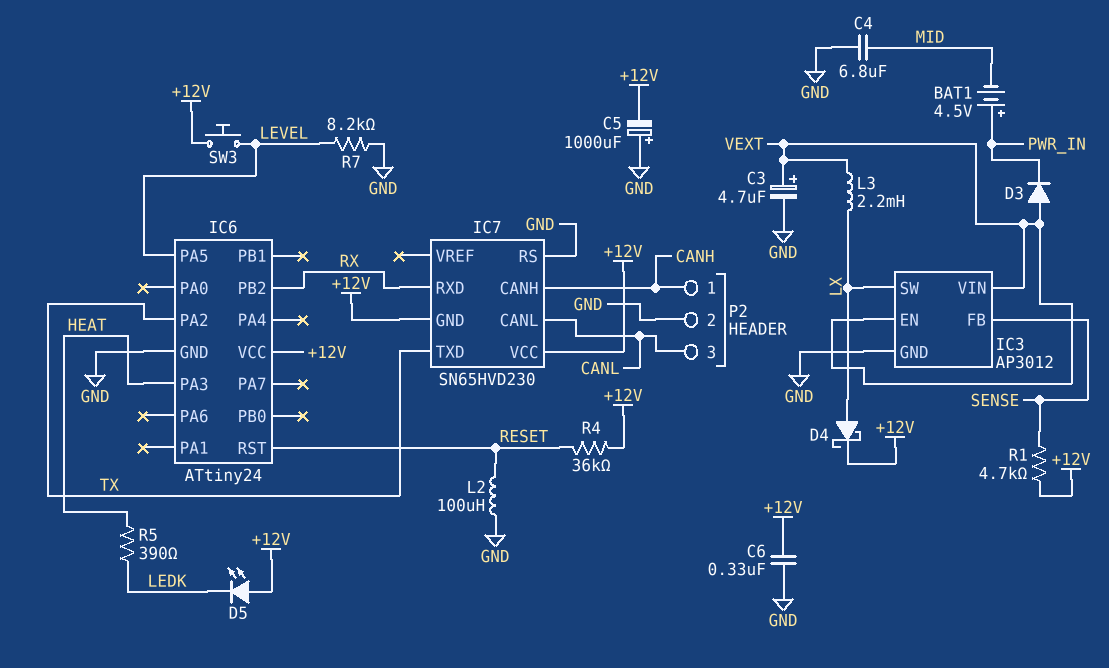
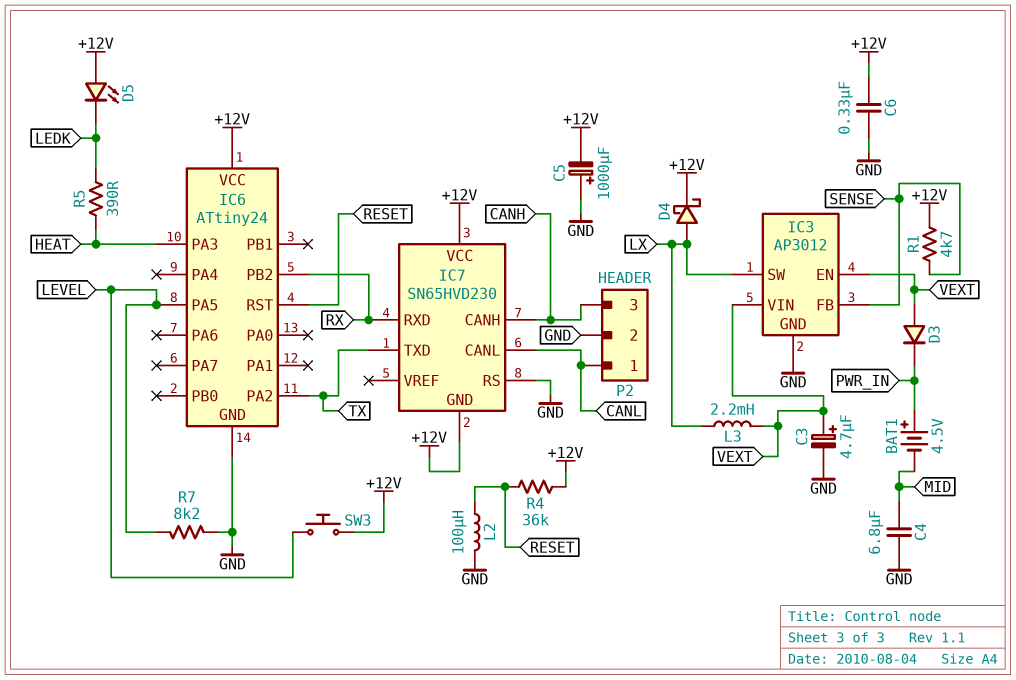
P2 pin 1: CANH -> CANL
P2 pin 3: CANL -> CANH

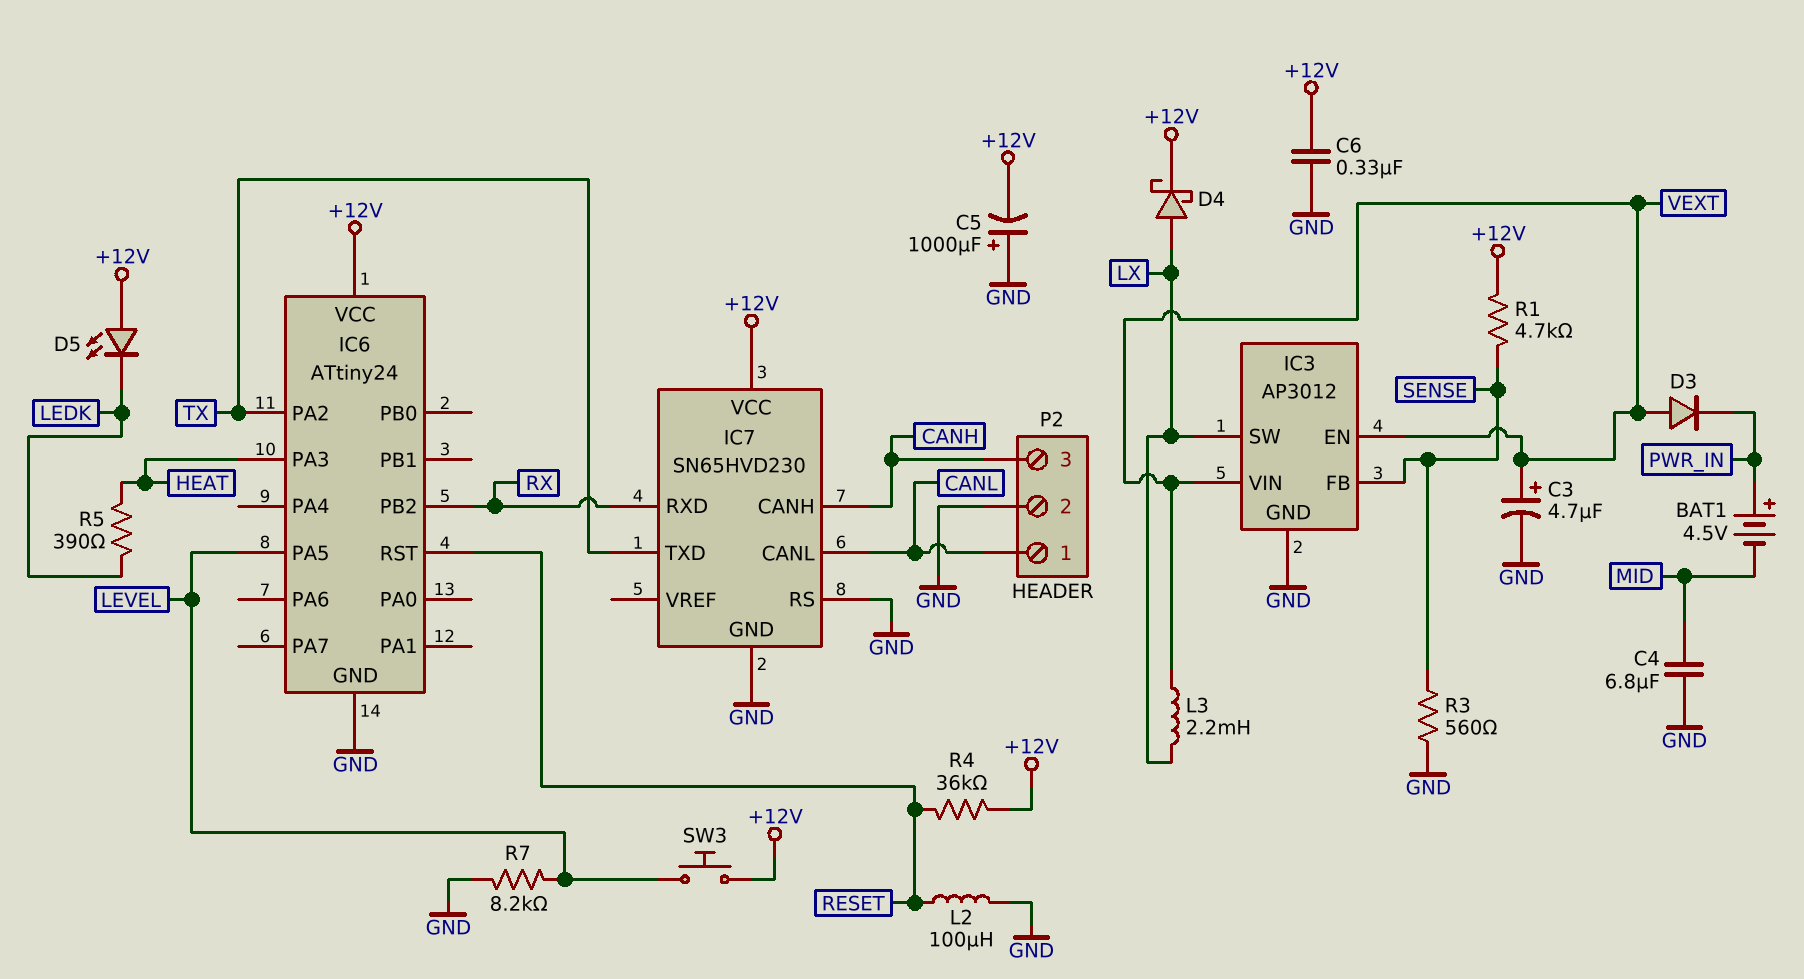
IC7 pin GND: +12V -> GND
R3: none -> 560 (GND, SENSE)

